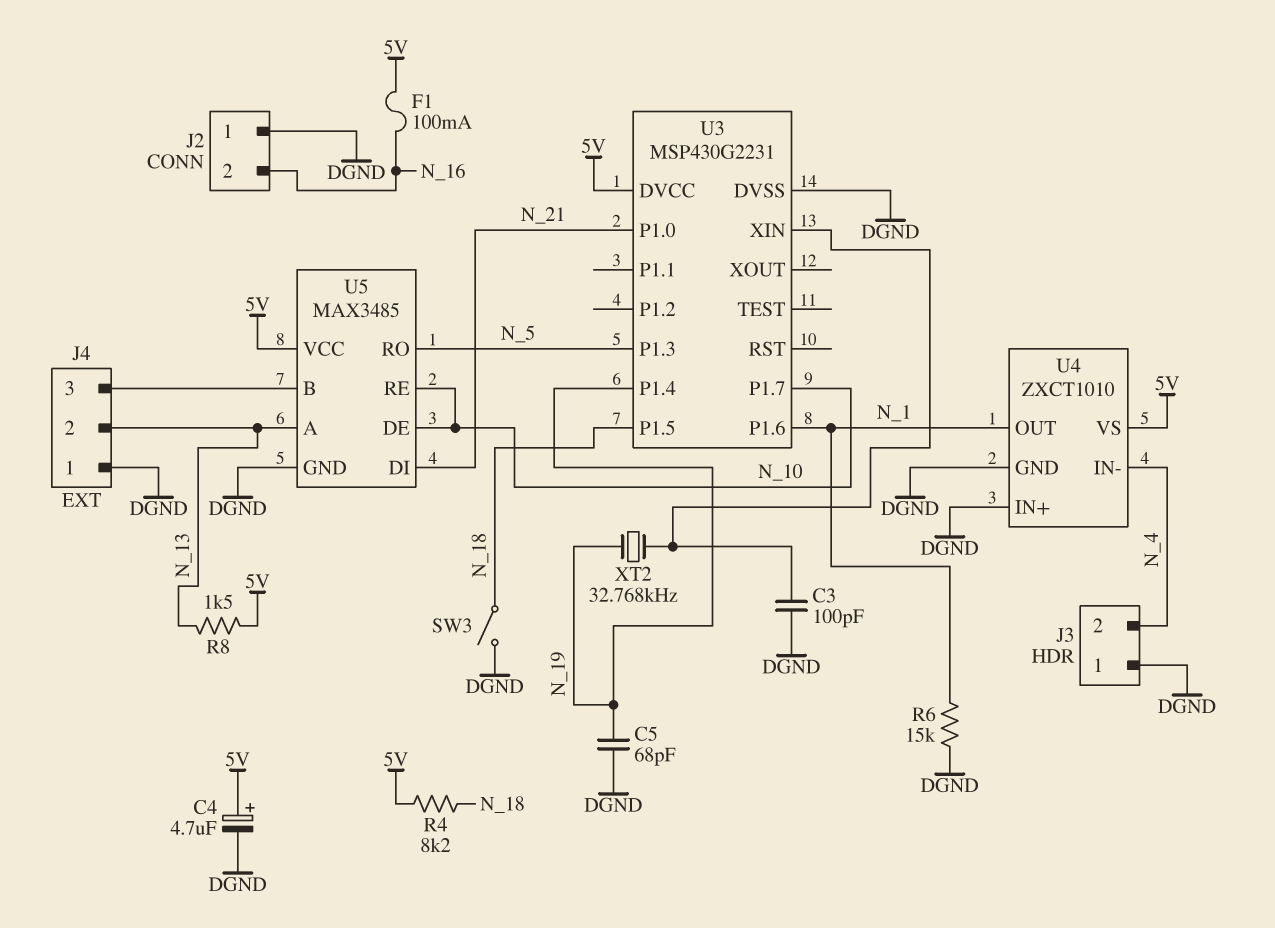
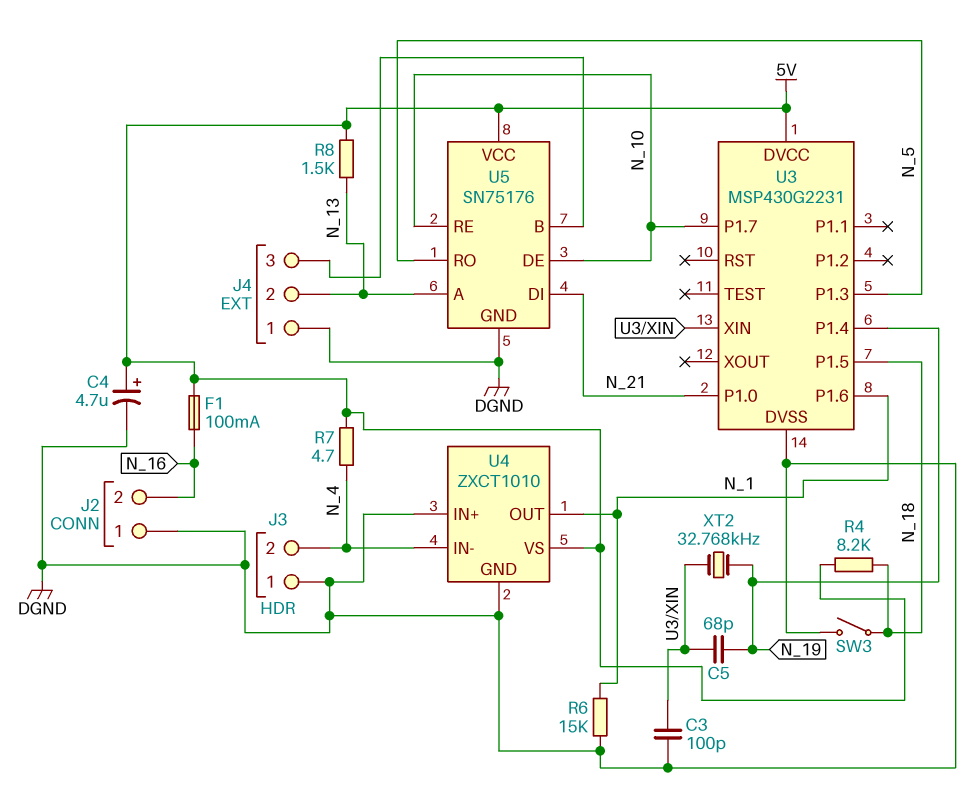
C5: 68pF (DGND, N_19) -> 68pF (N_19, U3/XIN)
R7: none -> 4.7 (5V, N_4)
U5: MAX3485 -> SN75176

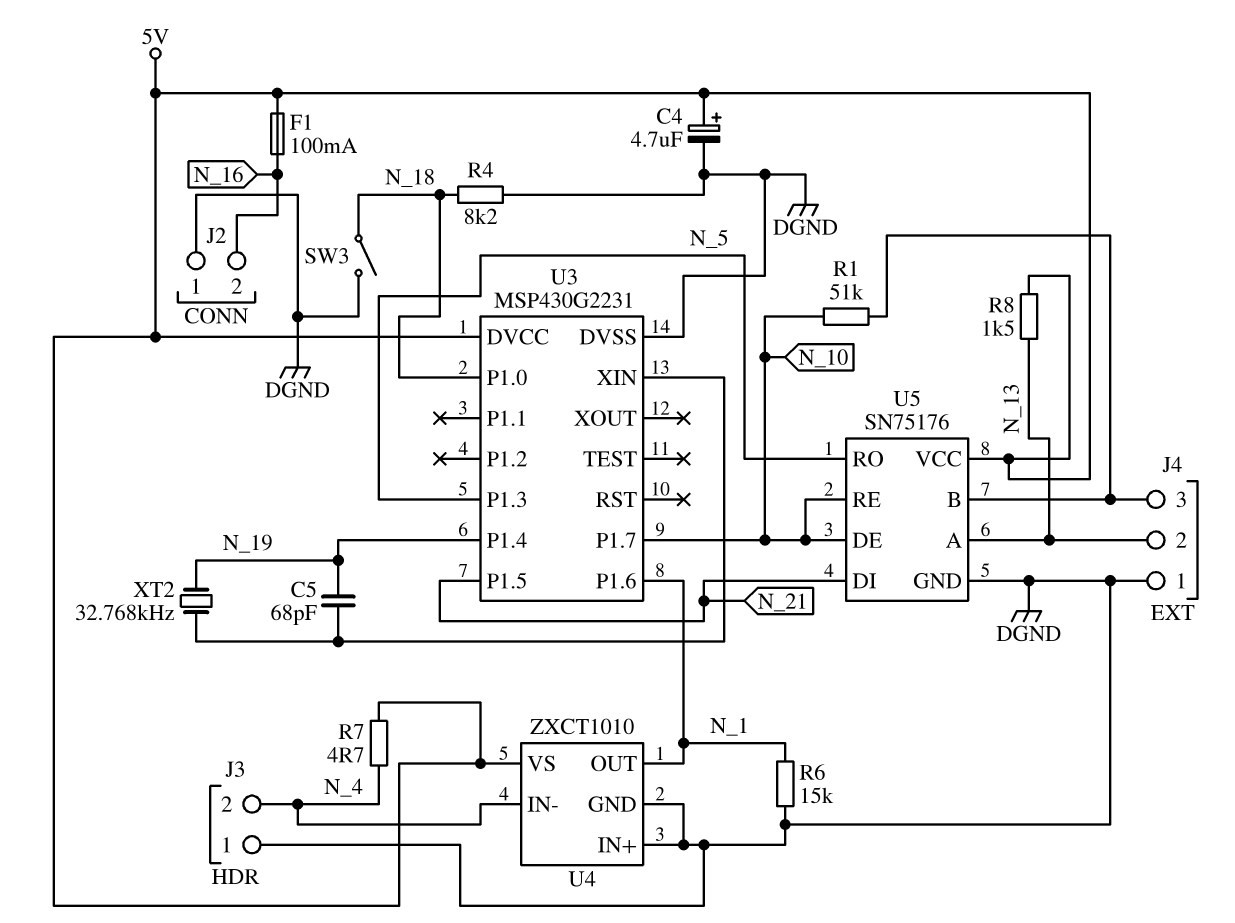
C3: 100pF (DGND, U3/XIN) -> none
R1: none -> 51k (J4/3, N_10)
R4: 8.2k (5V, N_18) -> 8.2k (DGND, N_18)
U3 pin P1.0: N_21 -> N_18
U3 pin P1.5: N_18 -> N_21

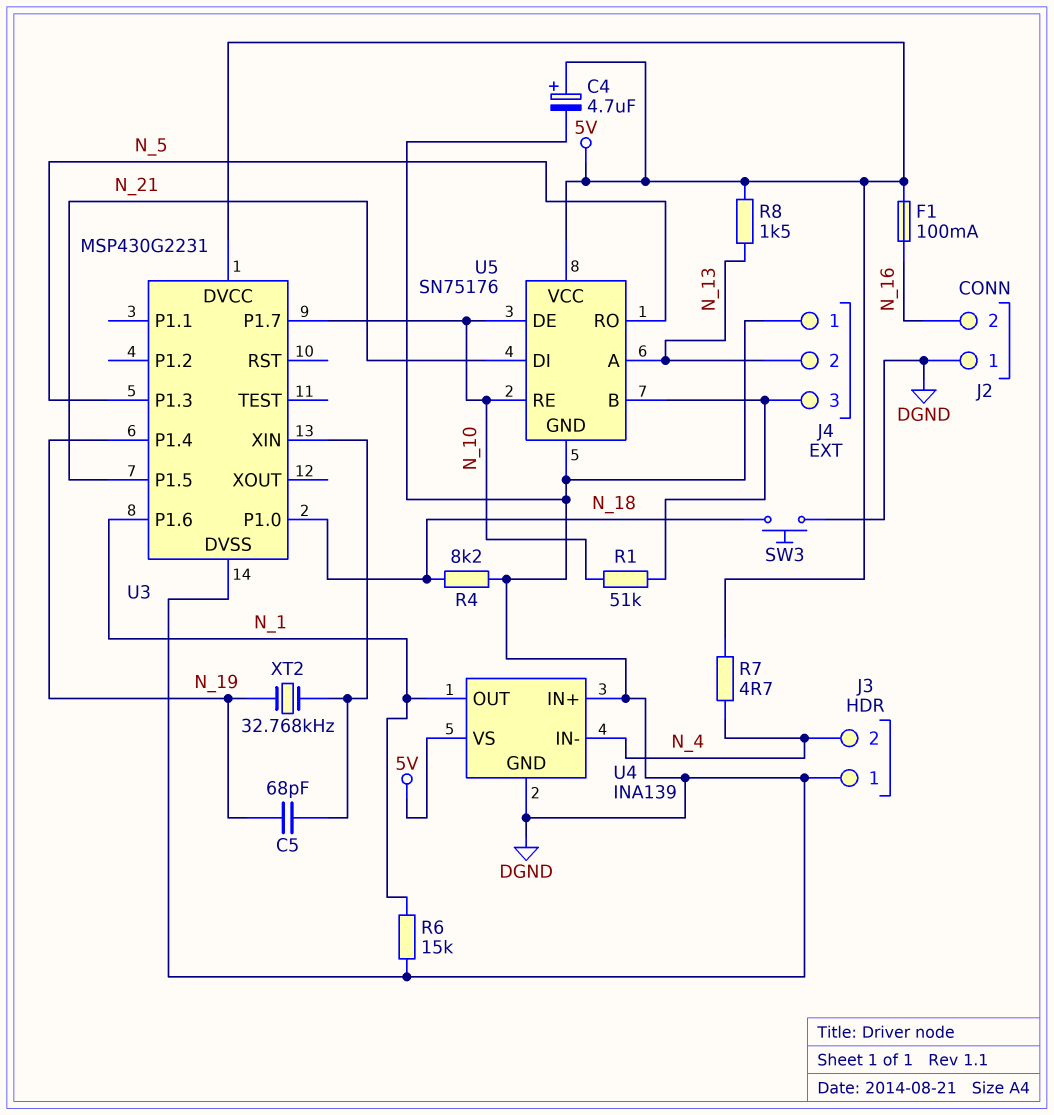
SW3: switch (DGND, N_18) -> button (DGND, N_18)
U4: ZXCT1010 -> INA139

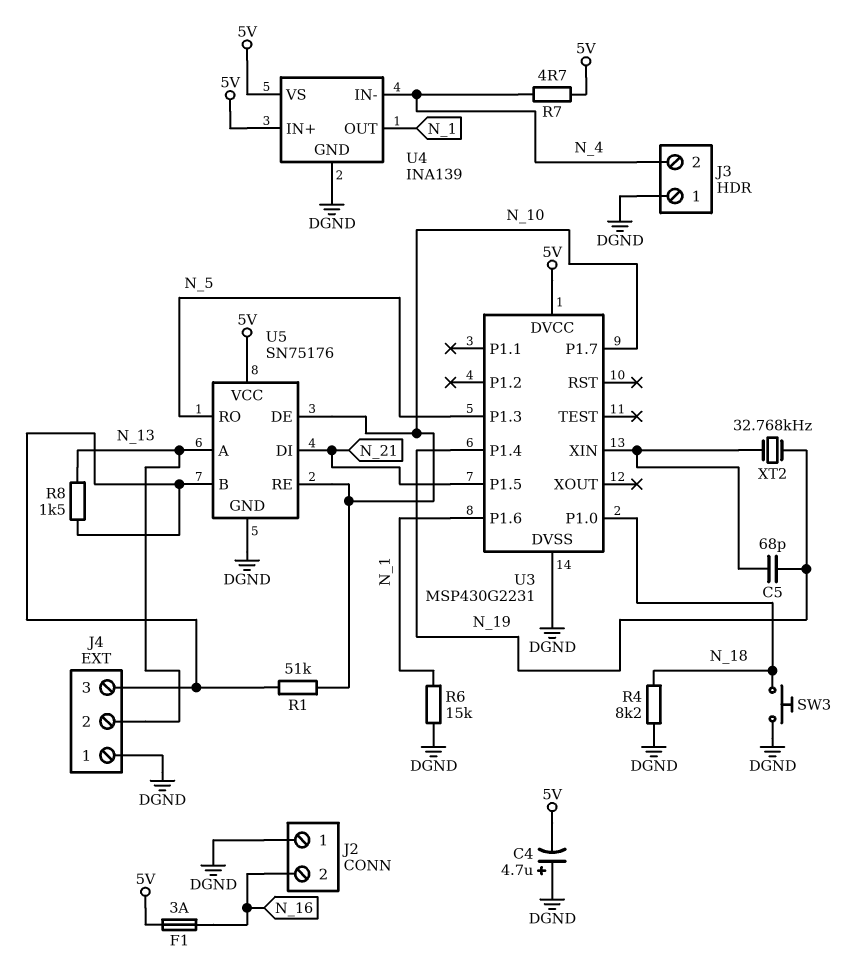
C4: 4.7uF (plus 5V, minus DGND) -> 4.7uF (plus DGND, minus 5V)
F1: 100mA (5V, N_16) -> 3A (5V, N_16)
R8: 1.5k (5V, N_13) -> 1.5k (J4/3, N_13)
U4 pin IN+: DGND -> 5V

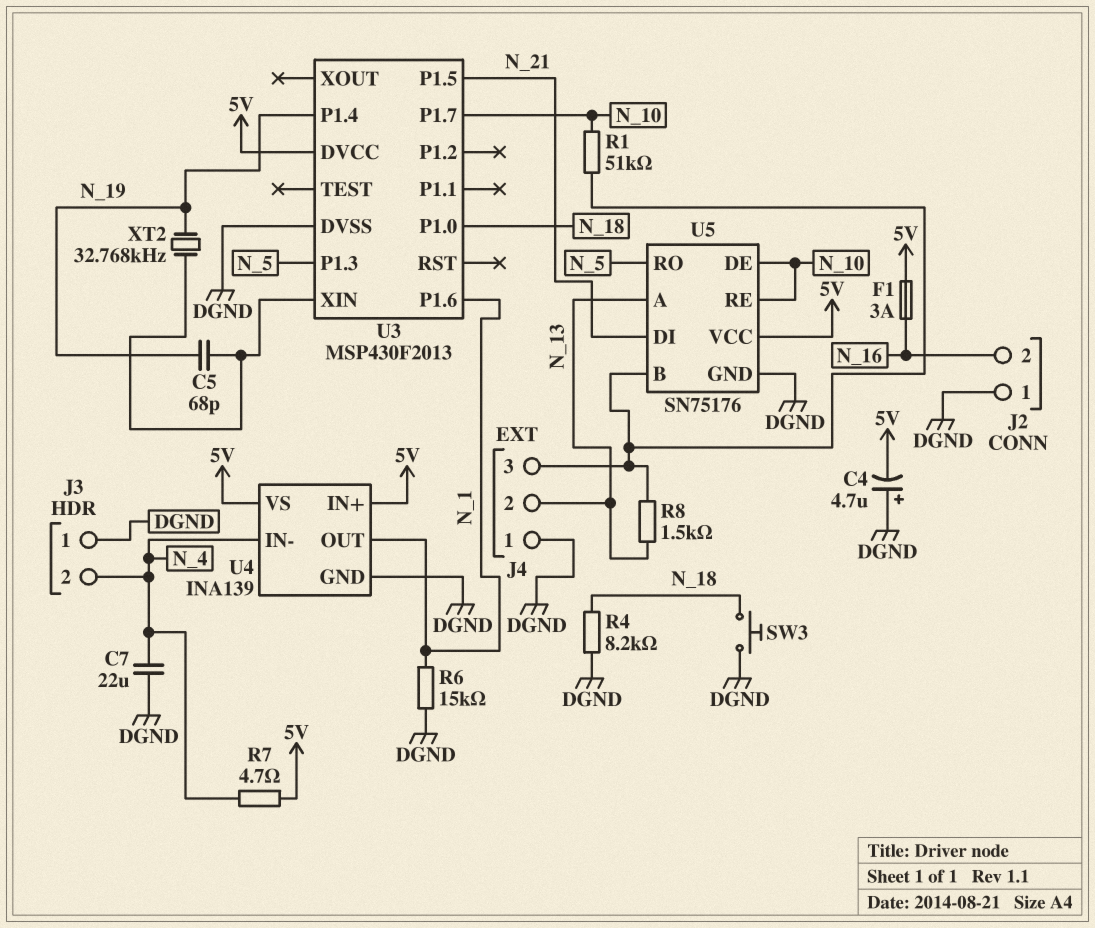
C7: none -> 22uF (DGND, N_4)
U3: MSP430G2231 -> MSP430F2013

